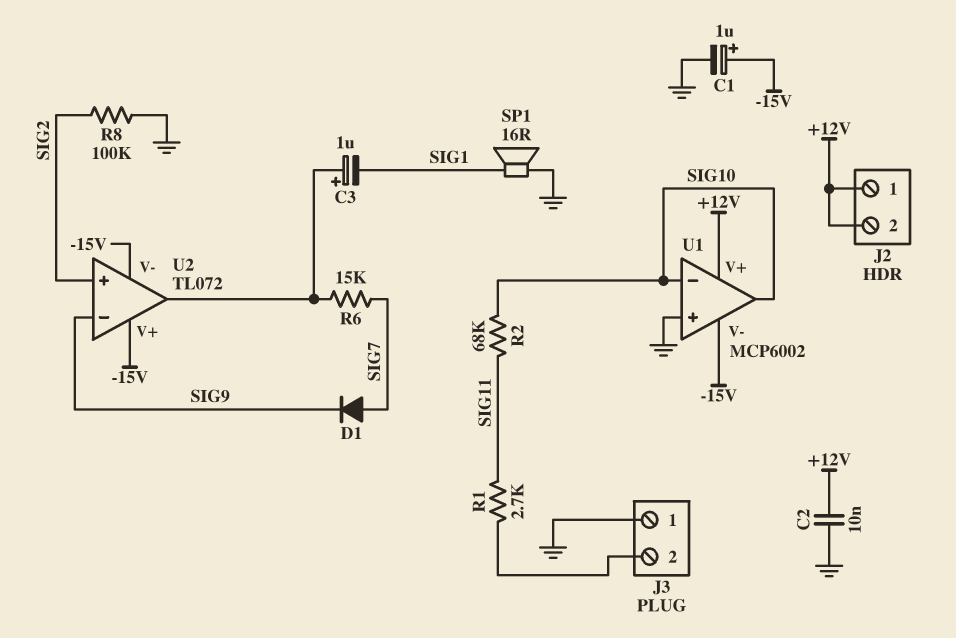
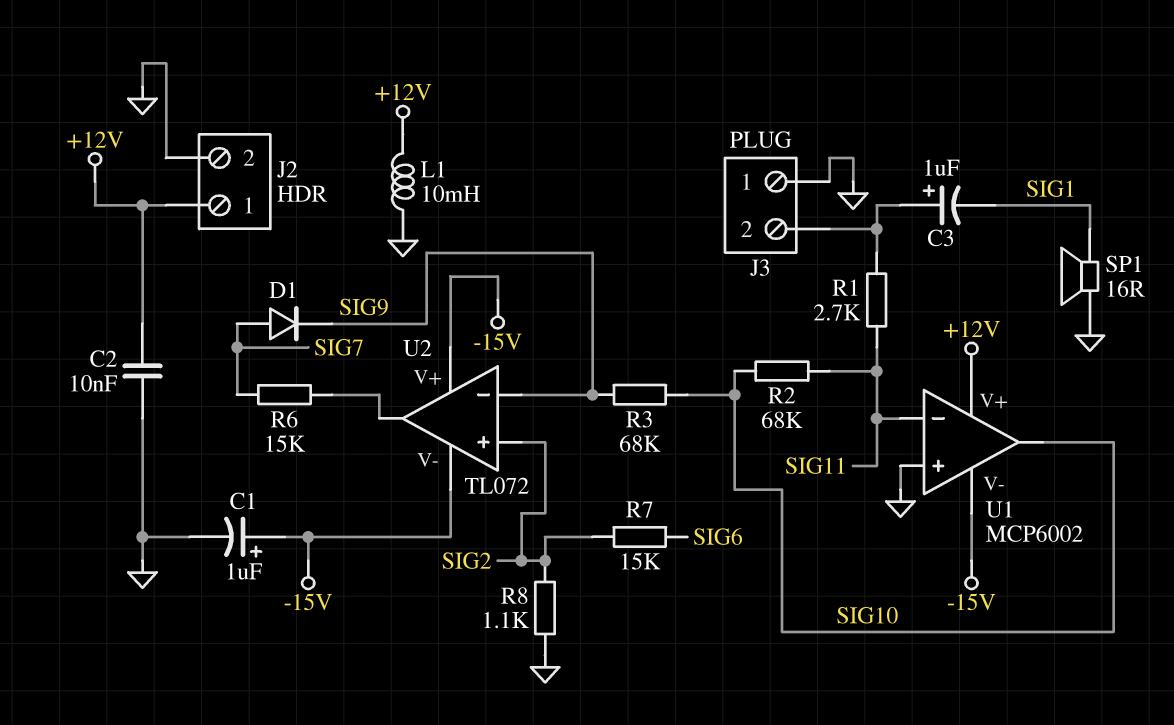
C3: 1uF (plus U2/out, minus SIG1) -> 1uF (plus J3/2, minus SIG1)
J2 pin 2: +12V -> GND
L1: none -> 10mH (+12V, GND)
R3: none -> 68k (SIG9, SIG10)
R7: none -> 15k (SIG2, SIG6)
R8: 100k (GND, SIG2) -> 1.1k (GND, SIG2)
U1 pin in-: SIG10 -> SIG11

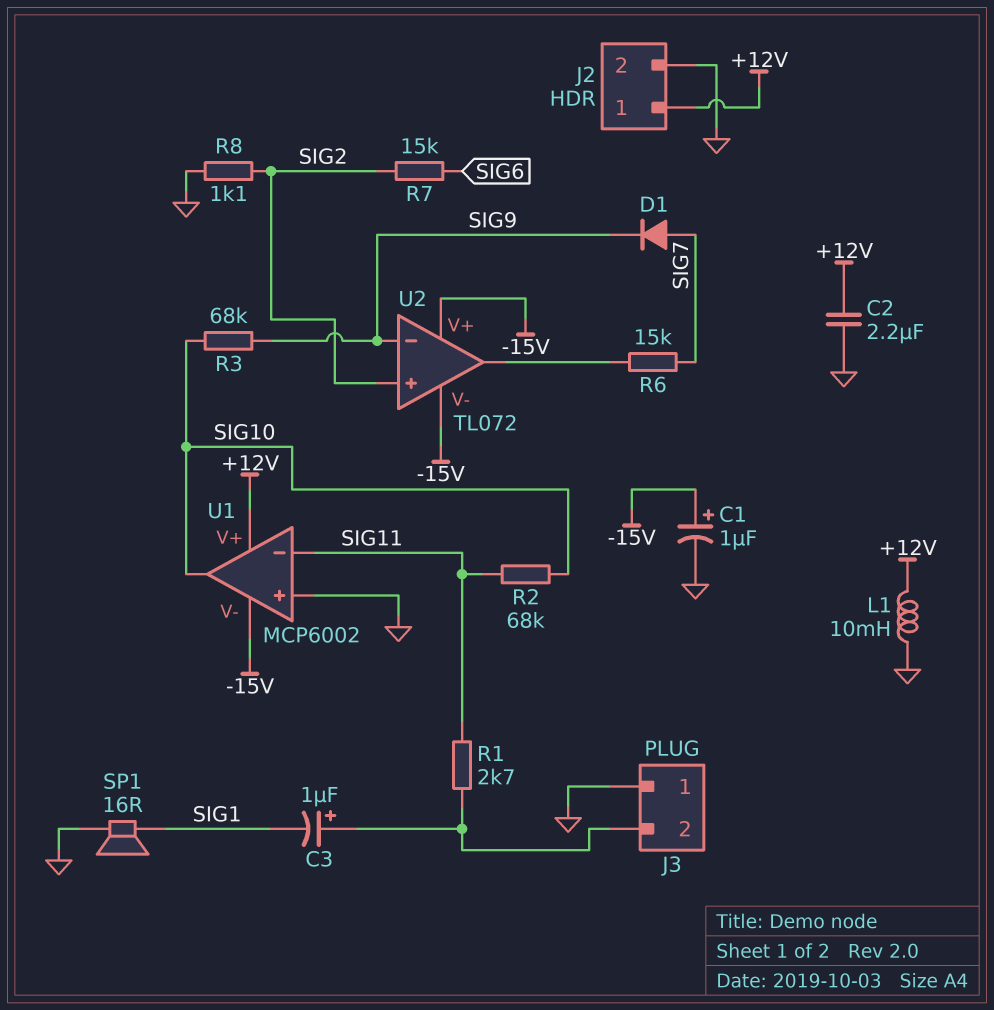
C2: 10nF (+12V, GND) -> 2.2uF (+12V, GND)

